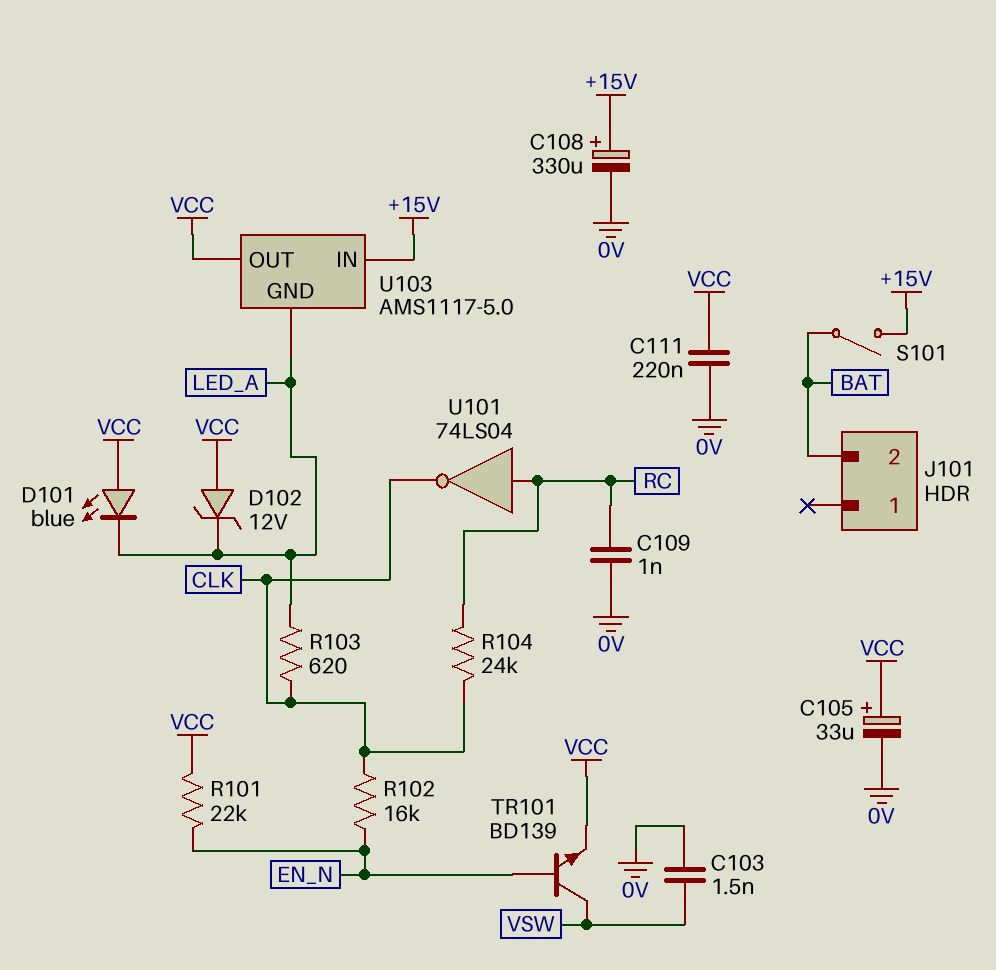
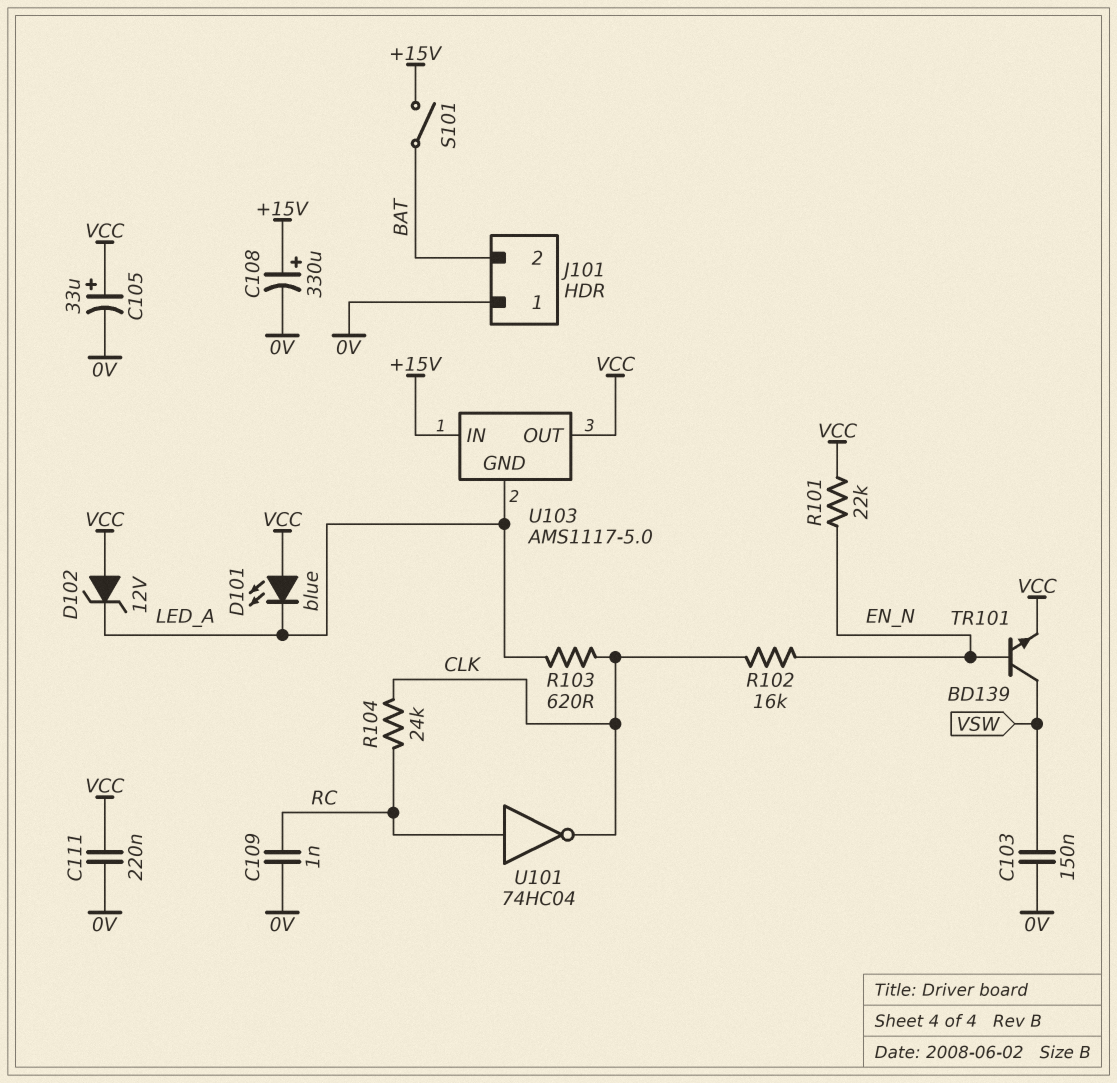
C103: 1.5nF (0V, VSW) -> 150nF (0V, VSW)
J101 pin 1: none -> 0V
U101: NOT 74LS04 (in RC, out CLK) -> NOT 74HC04 (in RC, out CLK)

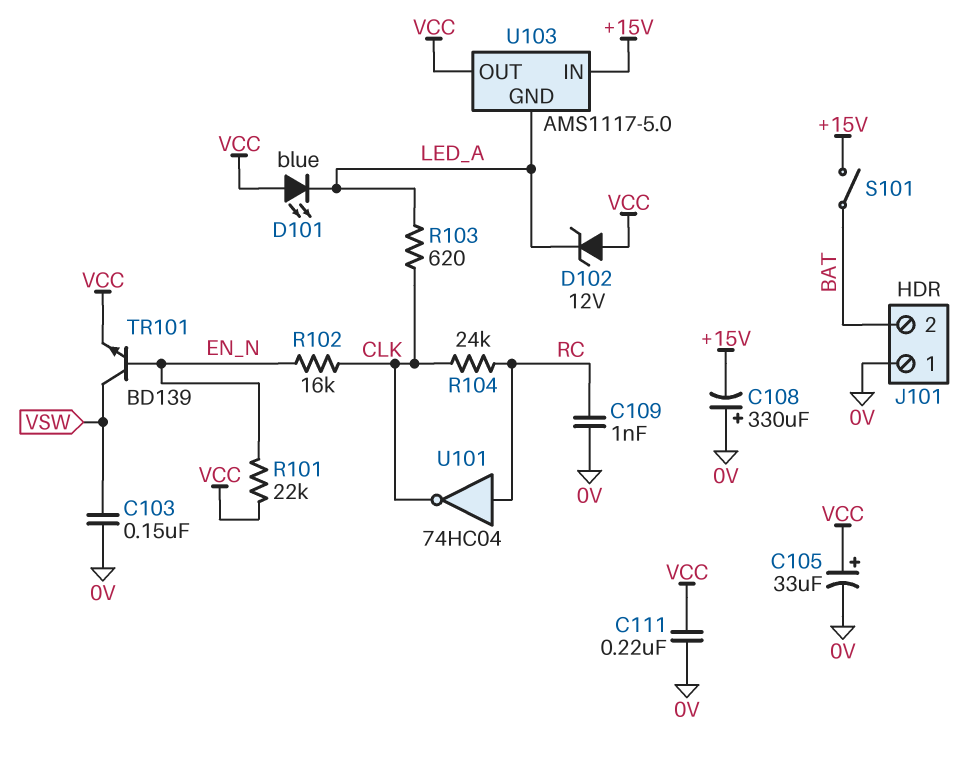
C108: 330uF (plus +15V, minus 0V) -> 330uF (plus 0V, minus +15V)

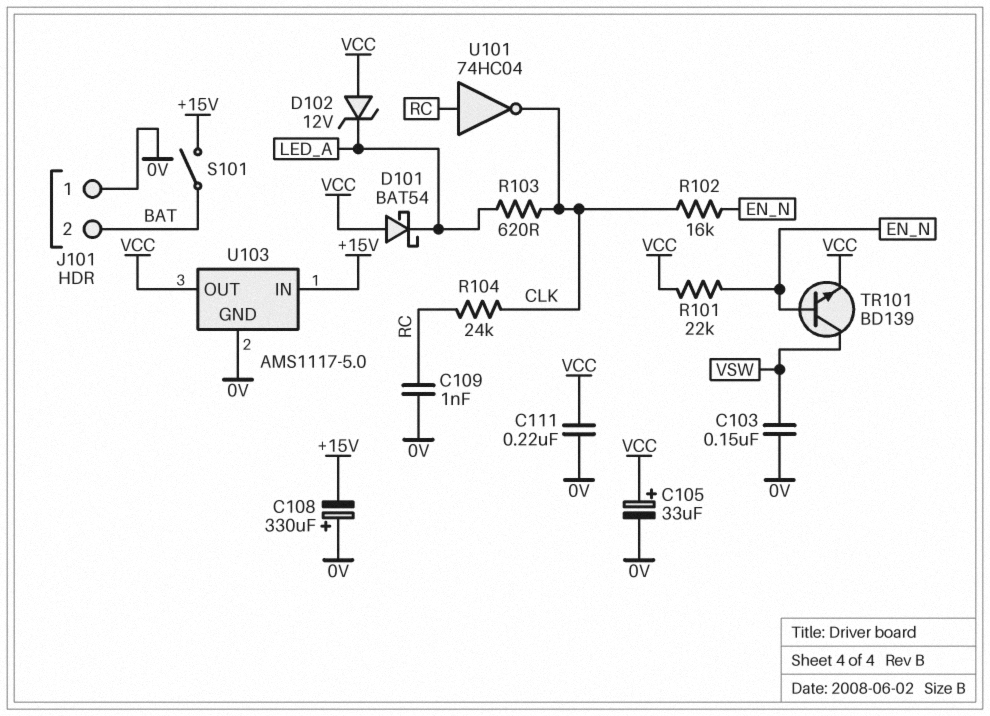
D101: LED blue (A VCC, K LED_A) -> schottky BAT54 (A VCC, K LED_A)
U103 pin GND: LED_A -> 0V

